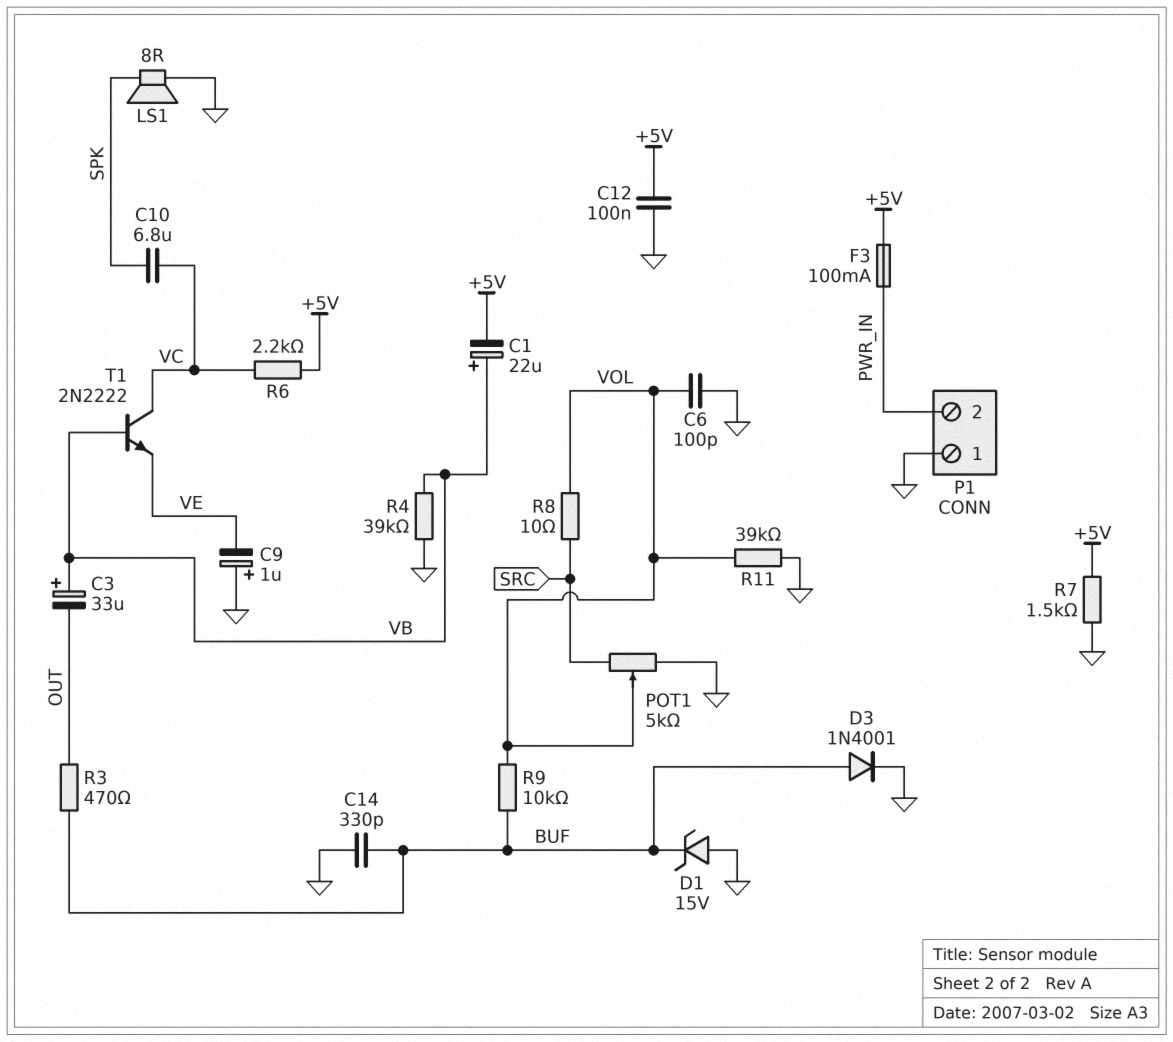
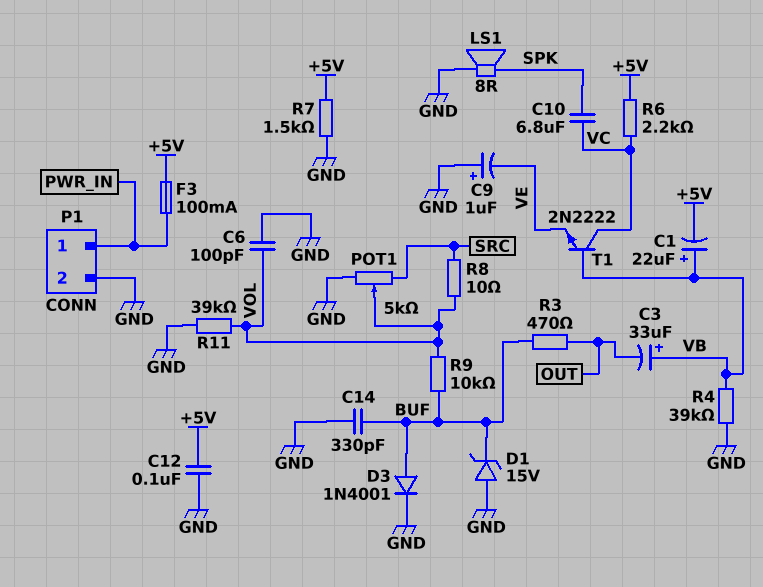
P1 pin 1: GND -> PWR_IN
P1 pin 2: PWR_IN -> GND

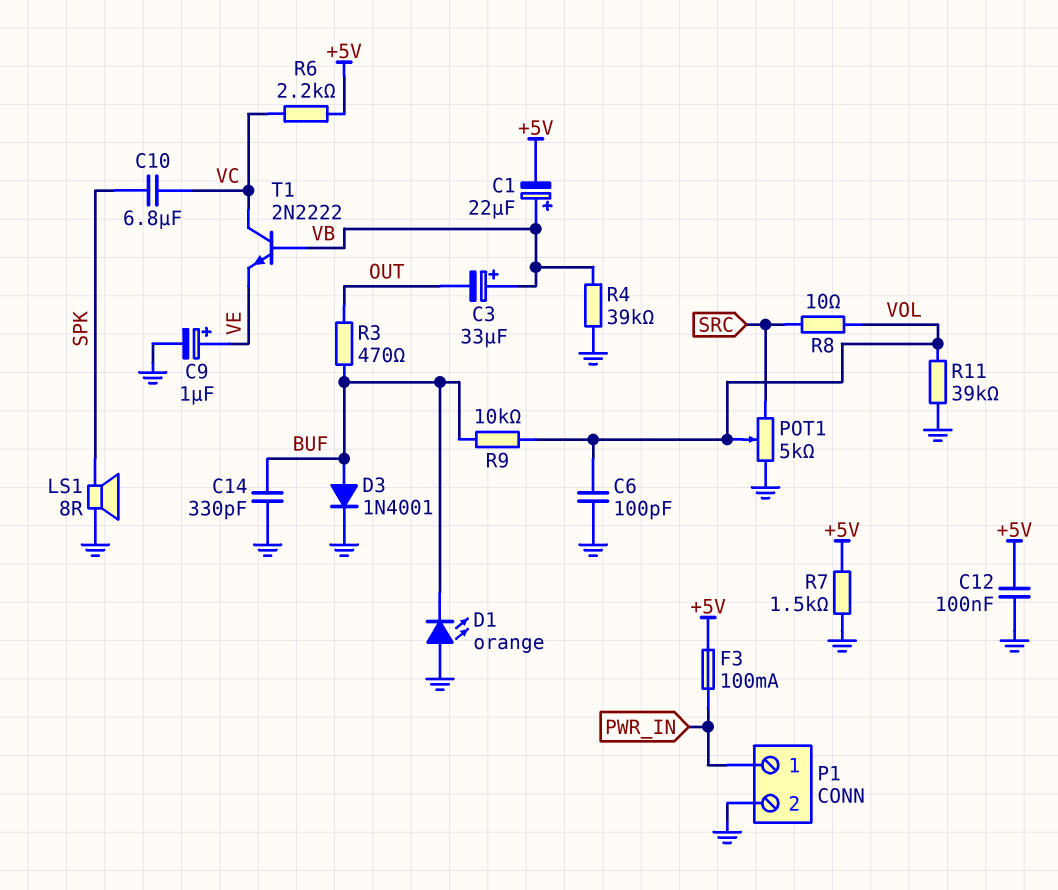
C9: 1uF (plus GND, minus VE) -> 1uF (plus VE, minus GND)
D1: zener 15V (A GND, K BUF) -> LED orange (A GND, K BUF)

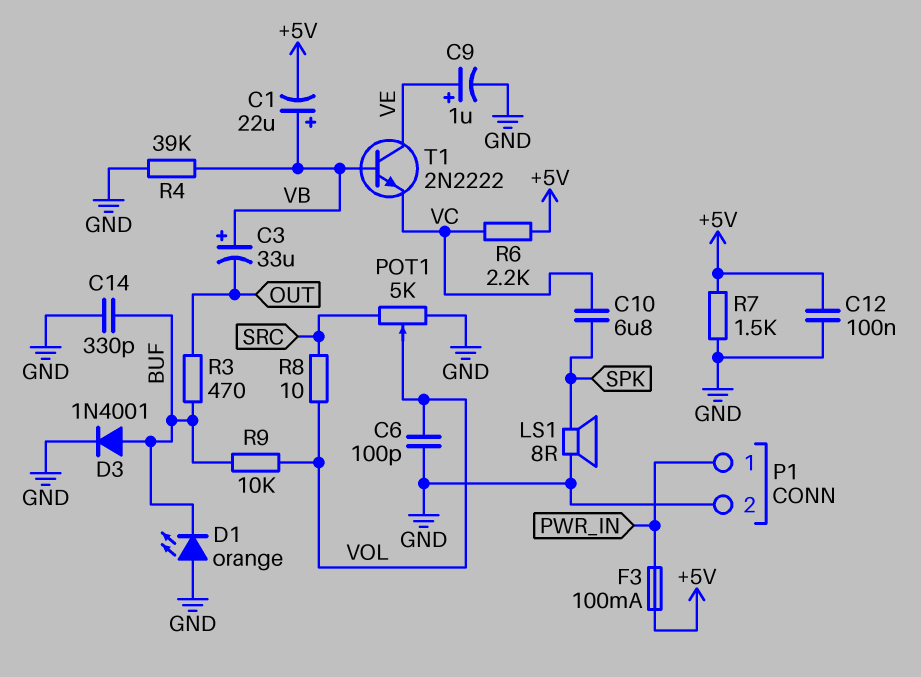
R11: 39k (GND, VOL) -> none
T1: NPN 2N2222 (B VB, C VC, E VE) -> NPN 2N2222 (B VB, C VE, E VC)

